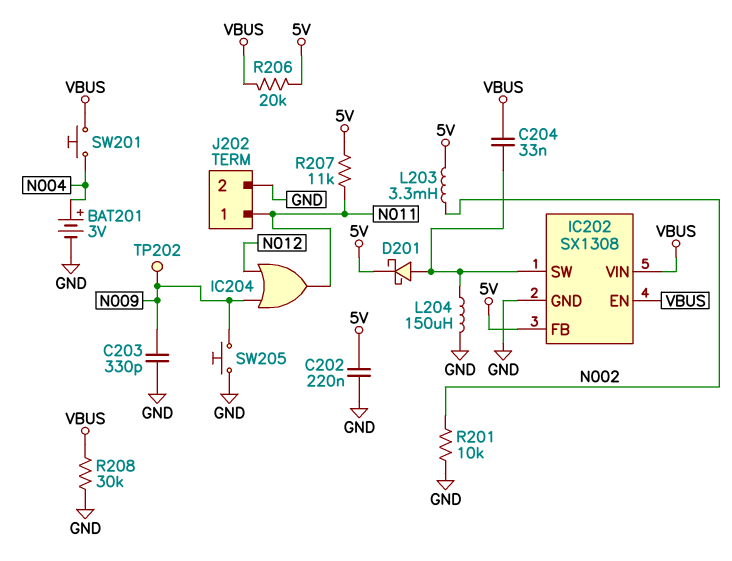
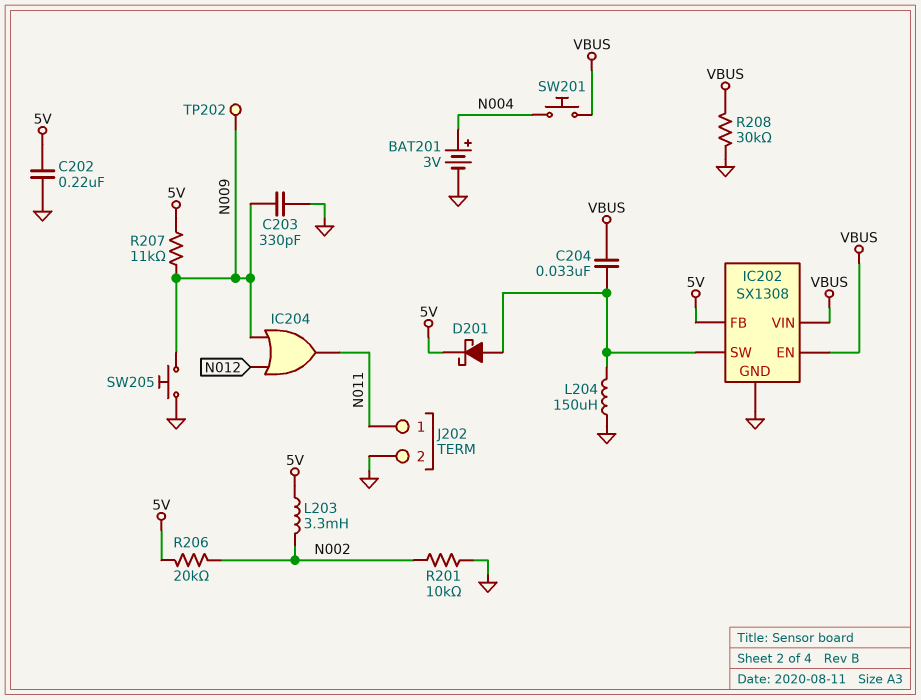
R206: 20k (5V, VBUS) -> 20k (5V, N002)
R207: 11k (5V, N011) -> 11k (5V, N009)

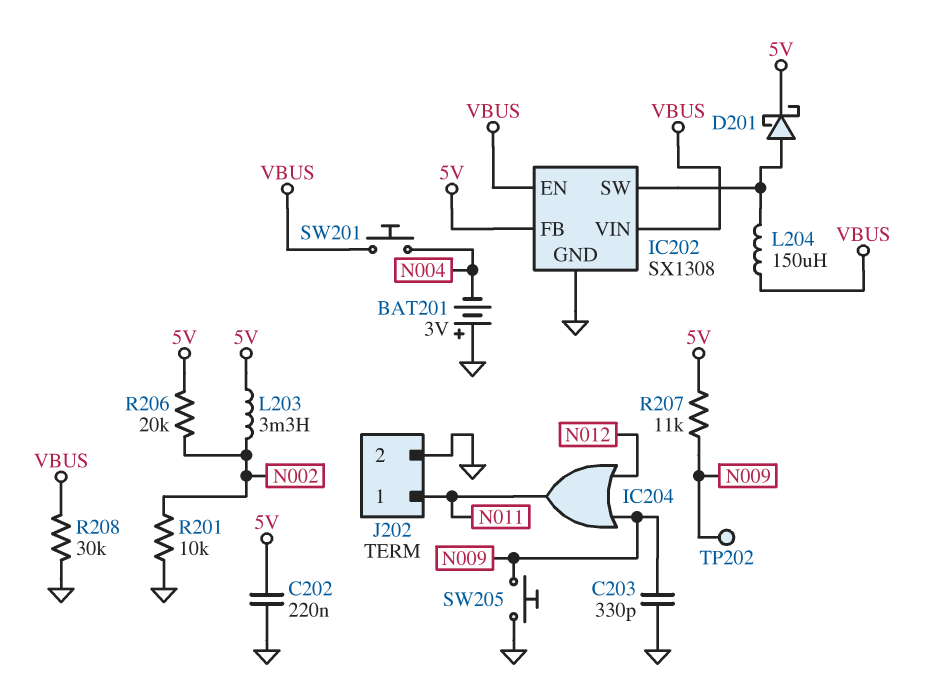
BAT201: 3V (plus N004, minus GND) -> 3V (plus GND, minus N004)
C204: 33nF (IC202/SW, VBUS) -> none
L204: 150uH (GND, IC202/SW) -> 150uH (IC202/SW, VBUS)

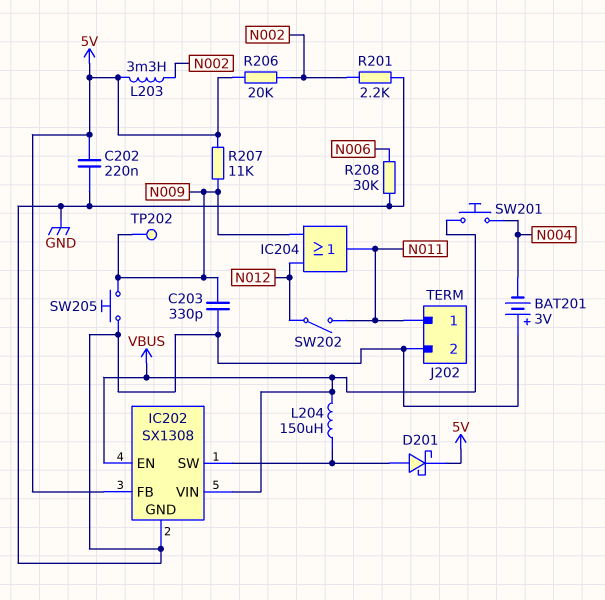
R201: 10k (GND, N002) -> 2.2k (GND, N002)
R208: 30k (GND, VBUS) -> 30k (GND, N006)
SW202: none -> switch (N011, N012)

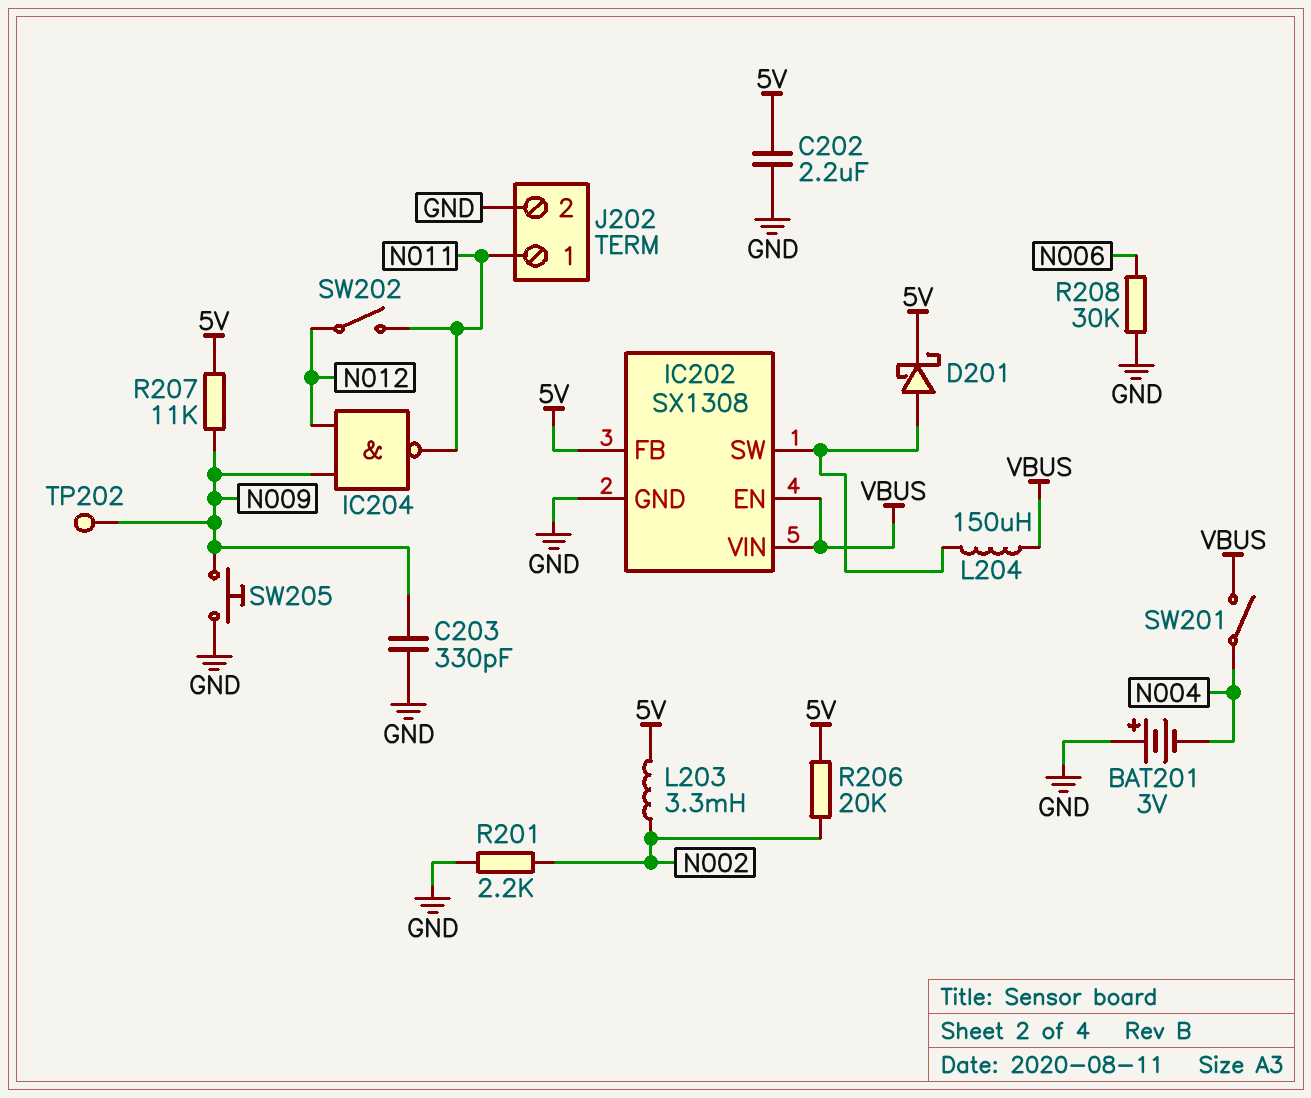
C202: 220nF (5V, GND) -> 2.2uF (5V, GND)
IC204: OR (in N009, in N012, out N011) -> NAND (in N009, in N012, out N011)
SW201: button (N004, VBUS) -> switch (N004, VBUS)

